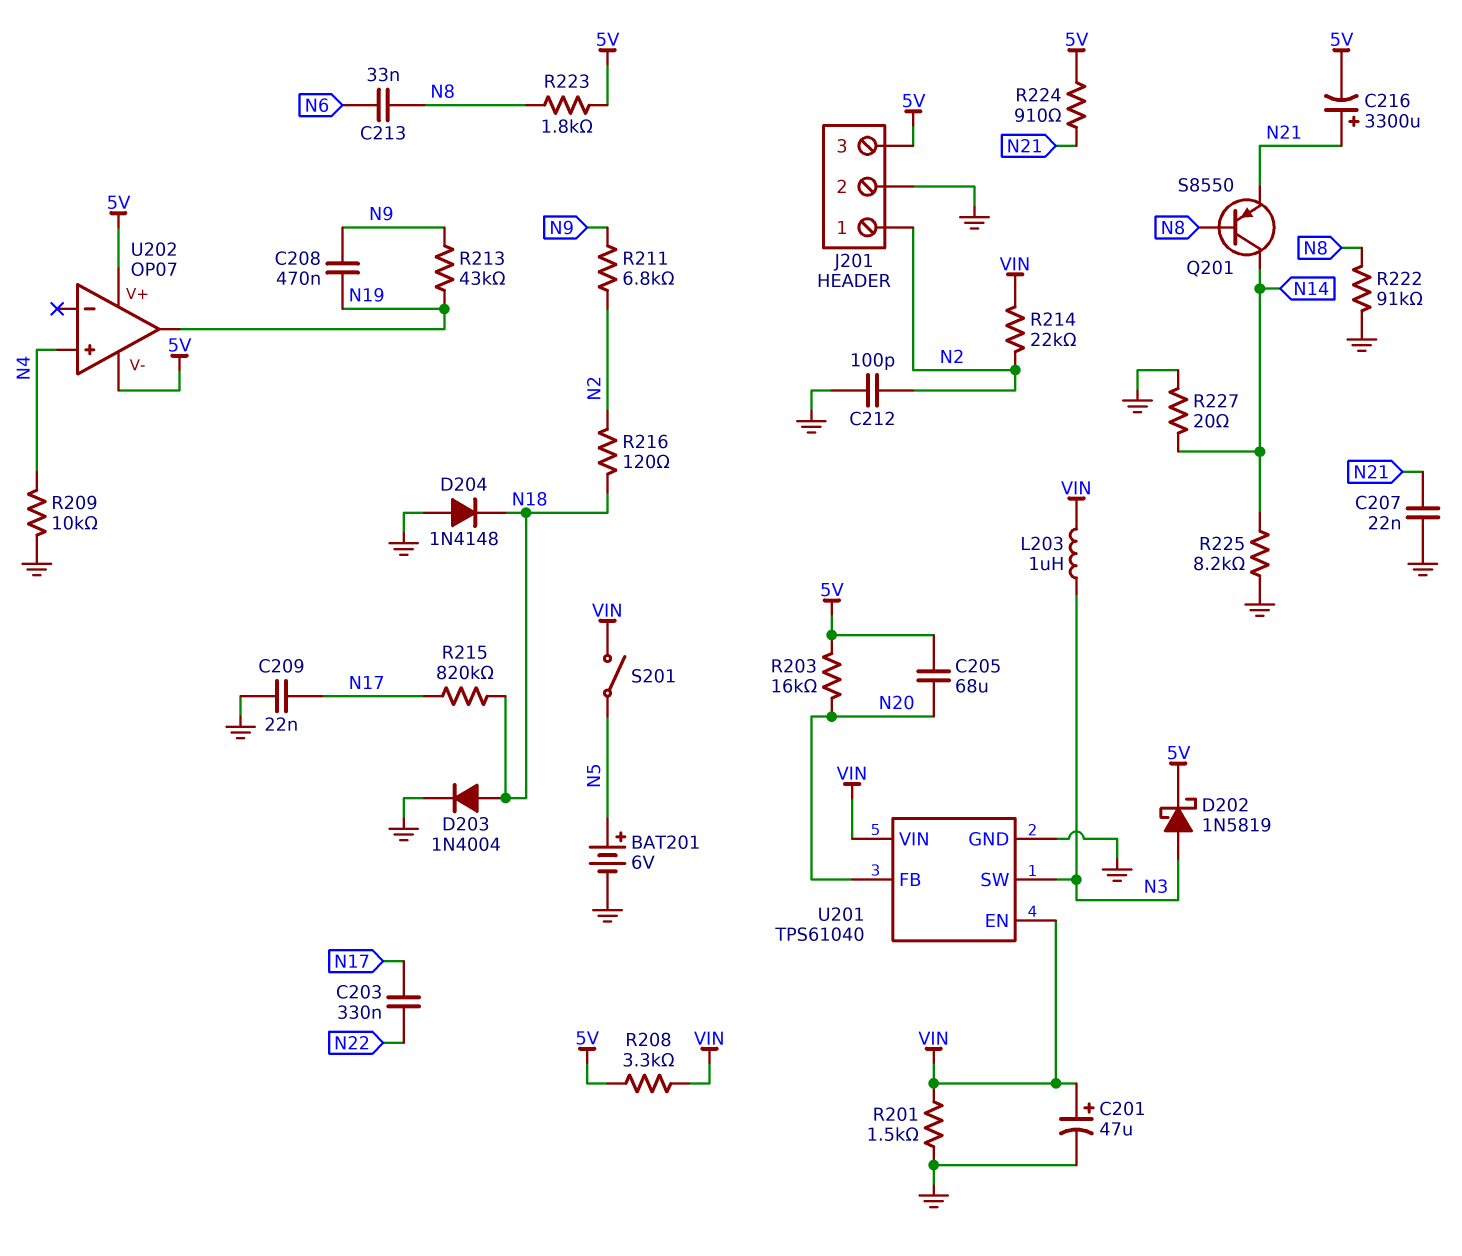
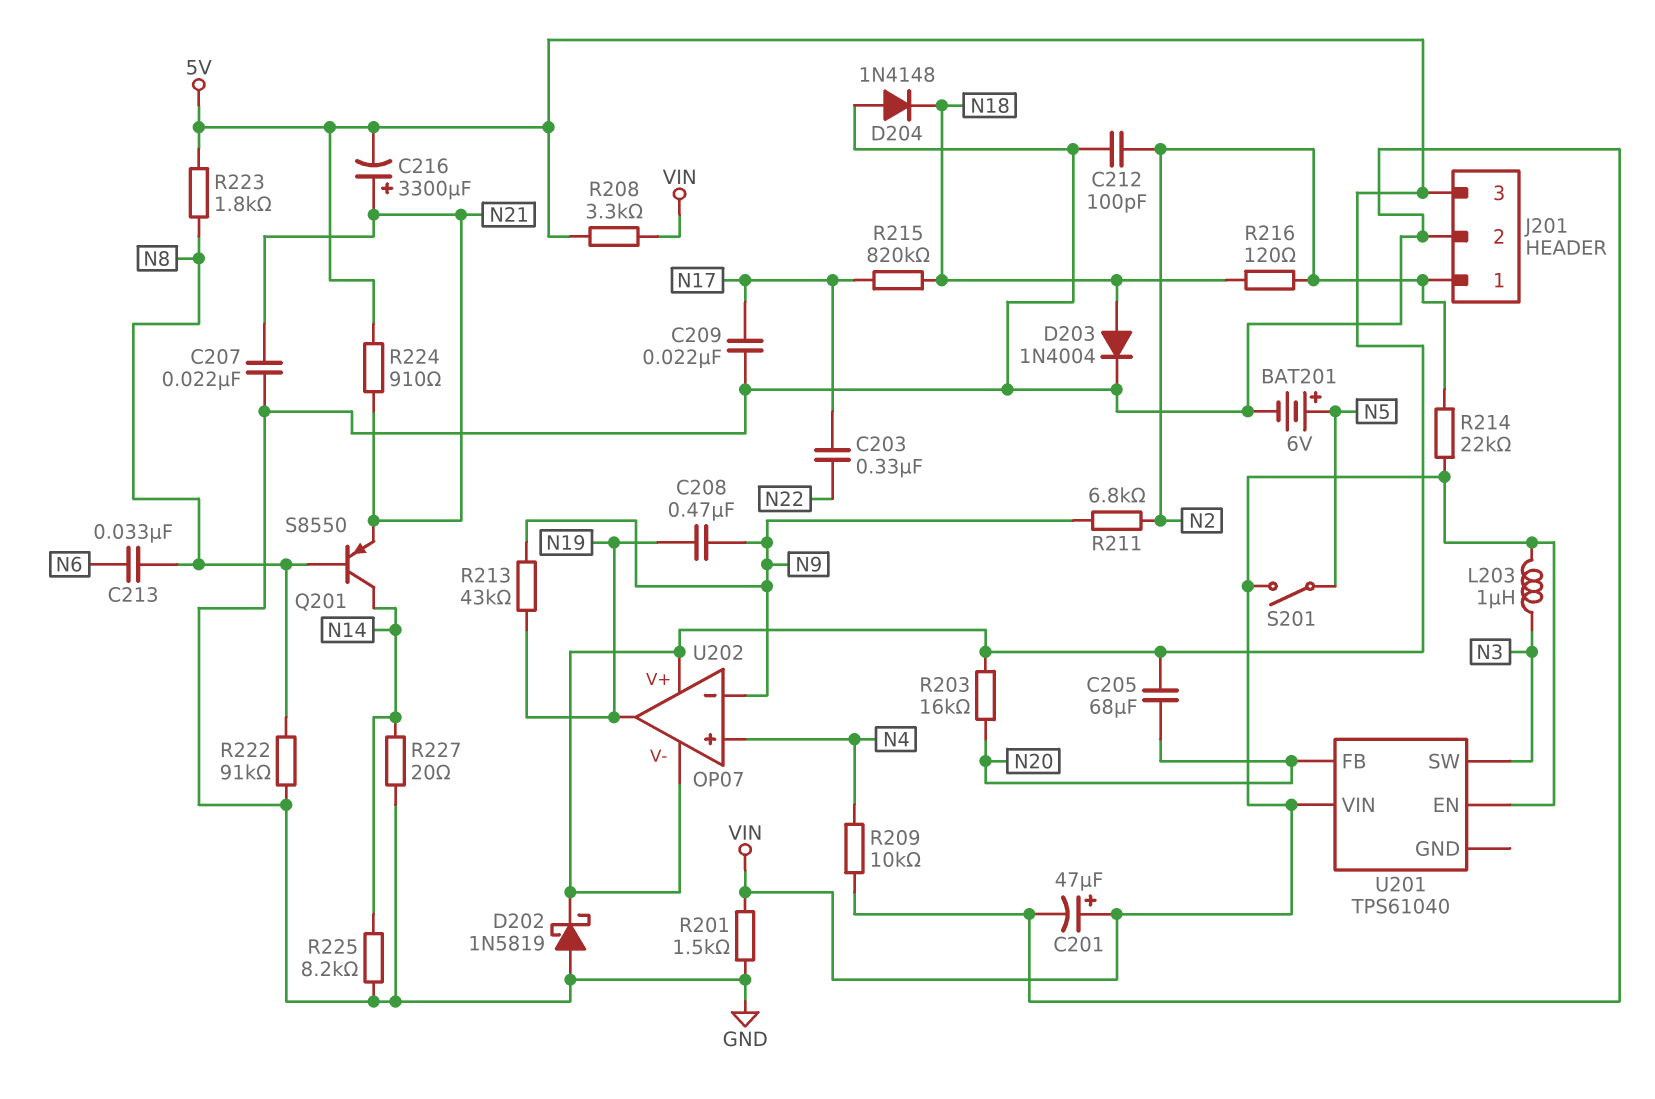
D202: schottky 1N5819 (A N3, K 5V) -> schottky 1N5819 (A GND, K 5V)
U201 pin GND: GND -> none
U202 pin in-: none -> N9

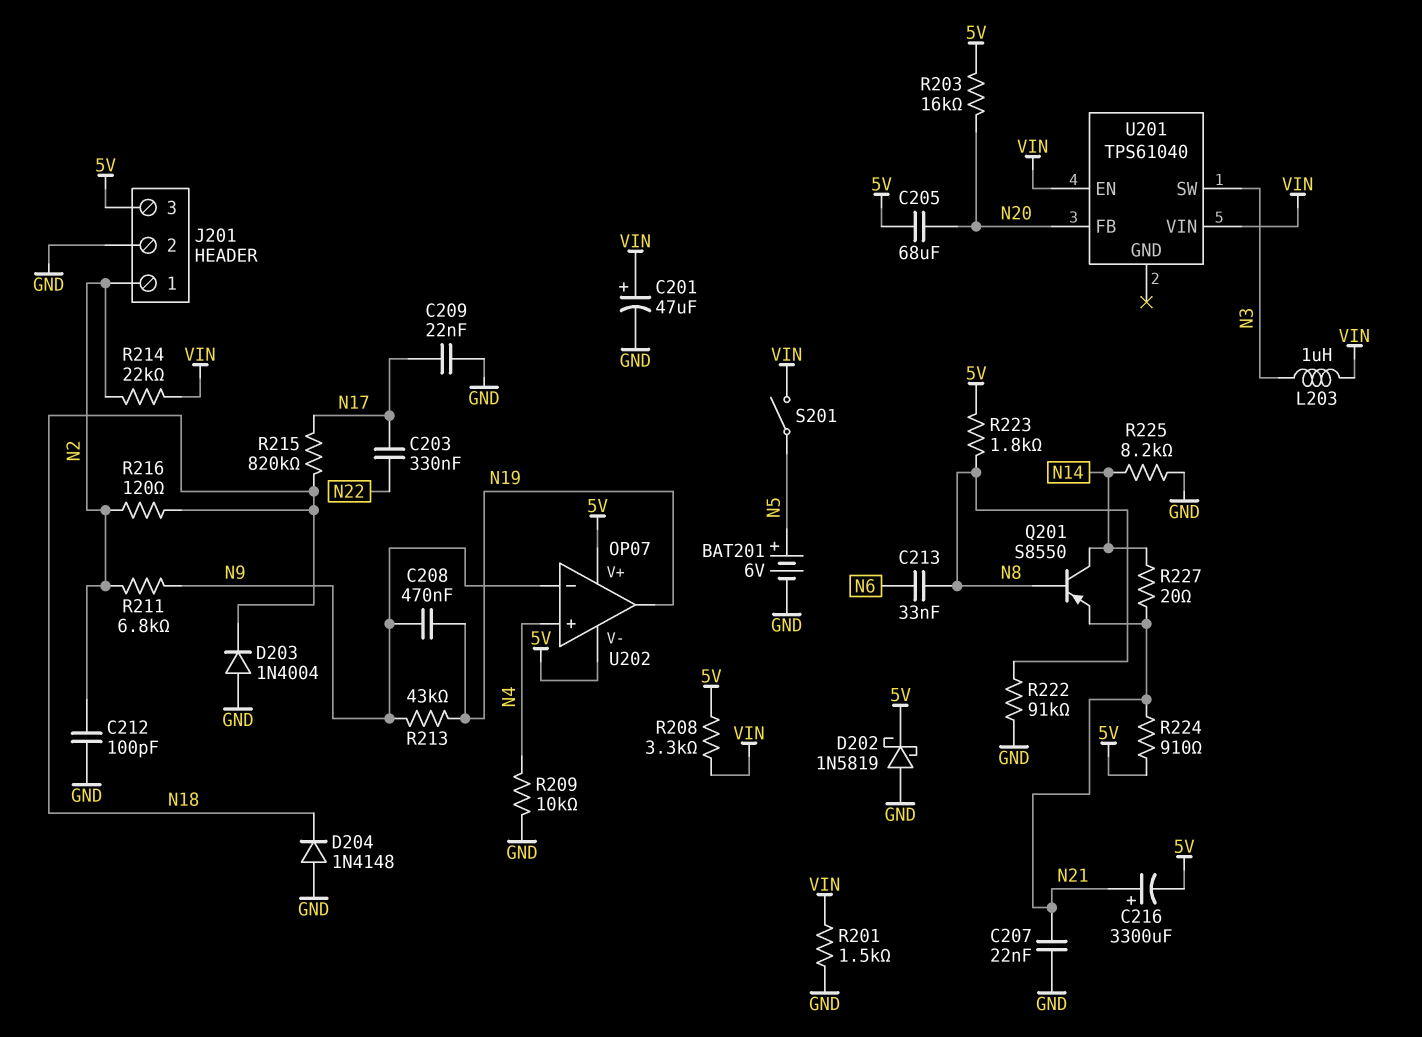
D203: diode 1N4004 (A N18, K GND) -> diode 1N4004 (A GND, K N18)
R227: 20 (GND, N14) -> 20 (N14, N21)

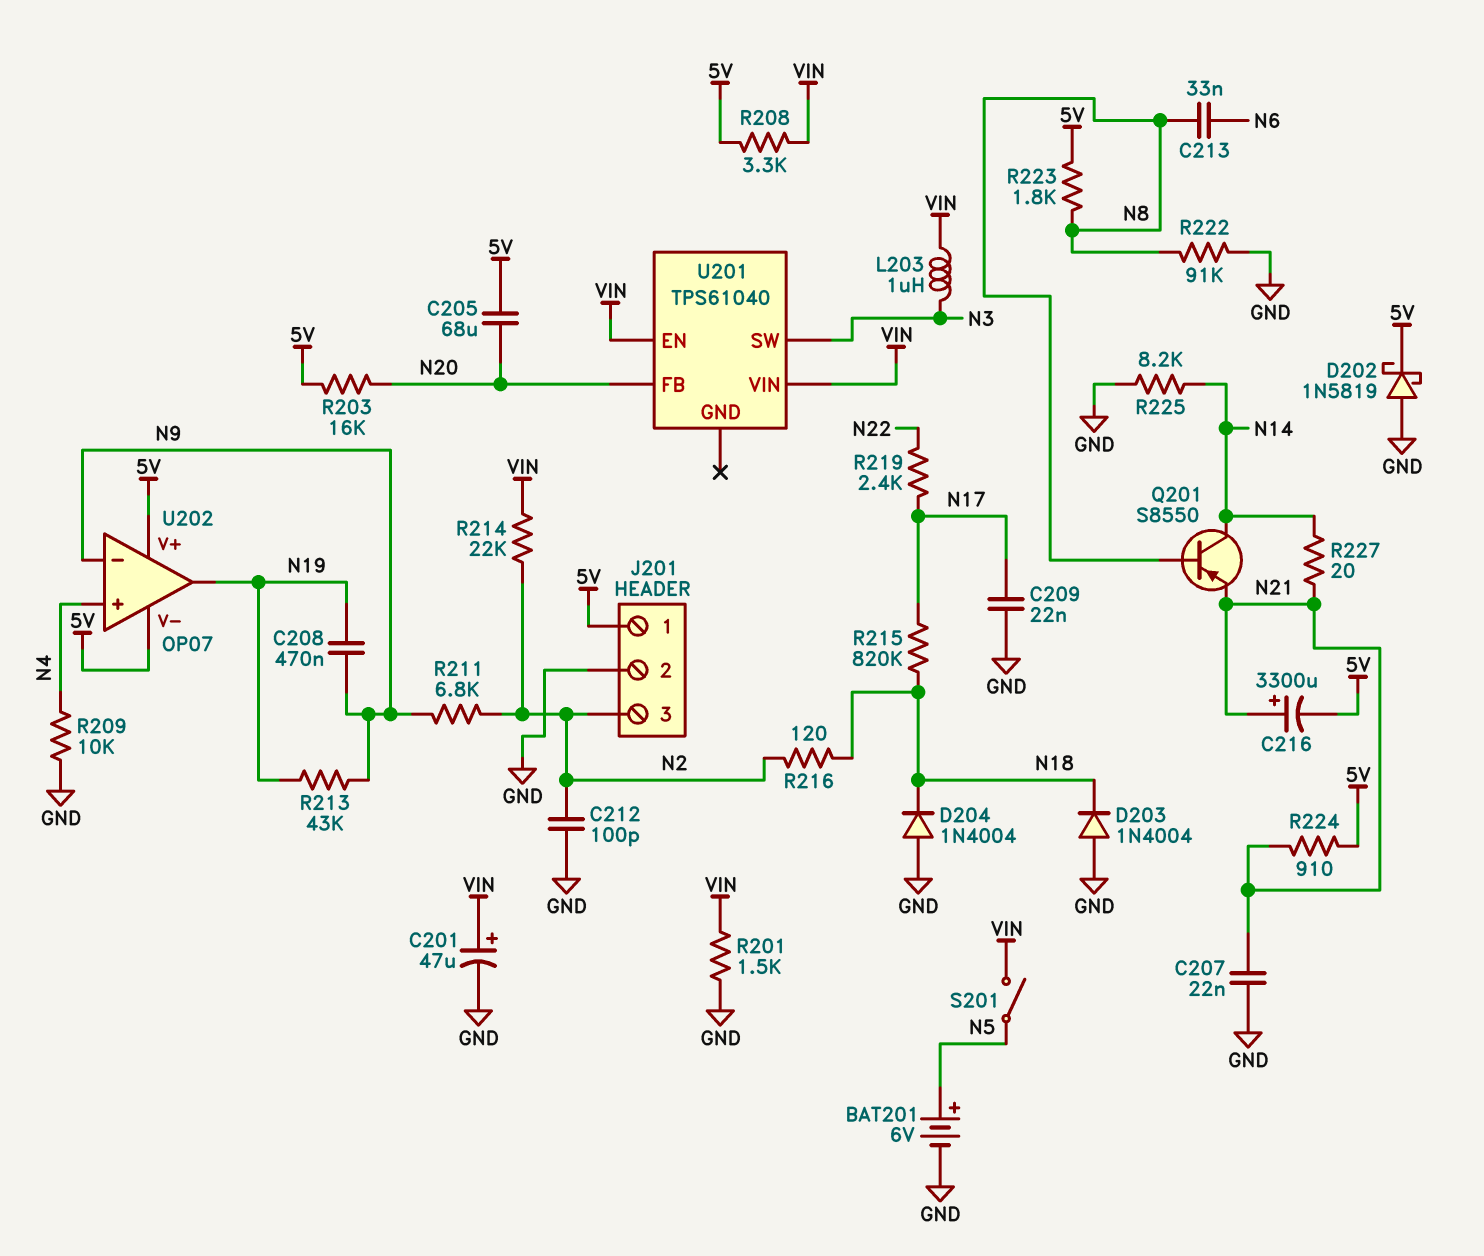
C203: 330nF (N17, N22) -> none
D204: diode 1N4148 (A GND, K N18) -> diode 1N4004 (A GND, K N18)
J201 pin 1: N2 -> 5V
J201 pin 3: 5V -> N2
R219: none -> 2.4k (N17, N22)

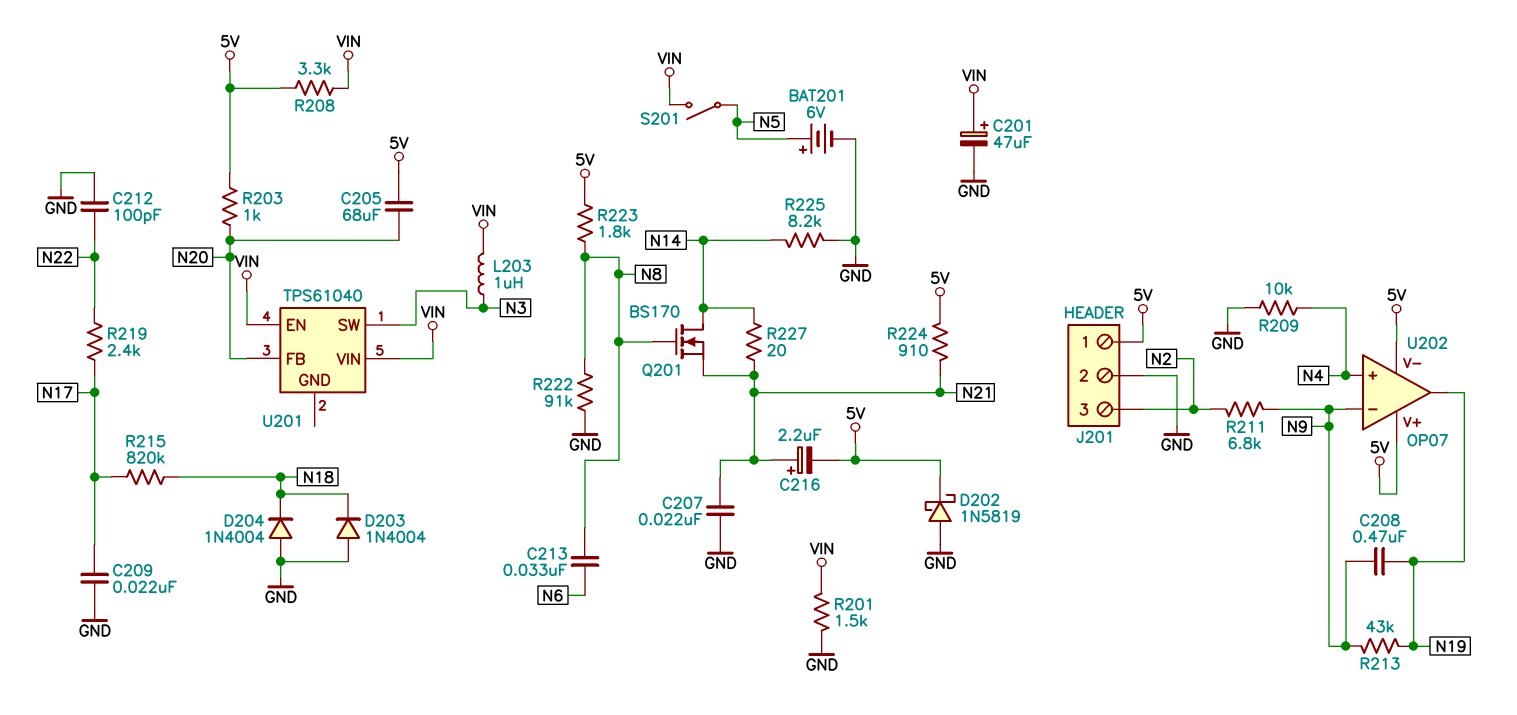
C212: 100pF (GND, N2) -> 100pF (GND, N22)
C216: 3300uF (plus N21, minus 5V) -> 2.2uF (plus N21, minus 5V)
Q201: PNP S8550 (B N8, C N14, E N21) -> NMOS BS170 (G N8, D N14, S N21)
R203: 16k (5V, N20) -> 1k (5V, N20)
R214: 22k (N2, VIN) -> none
R216: 120 (N2, N18) -> none

